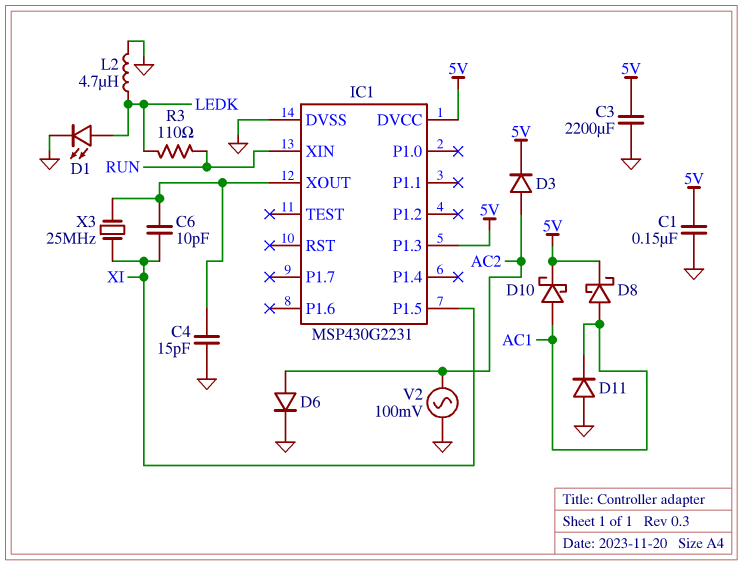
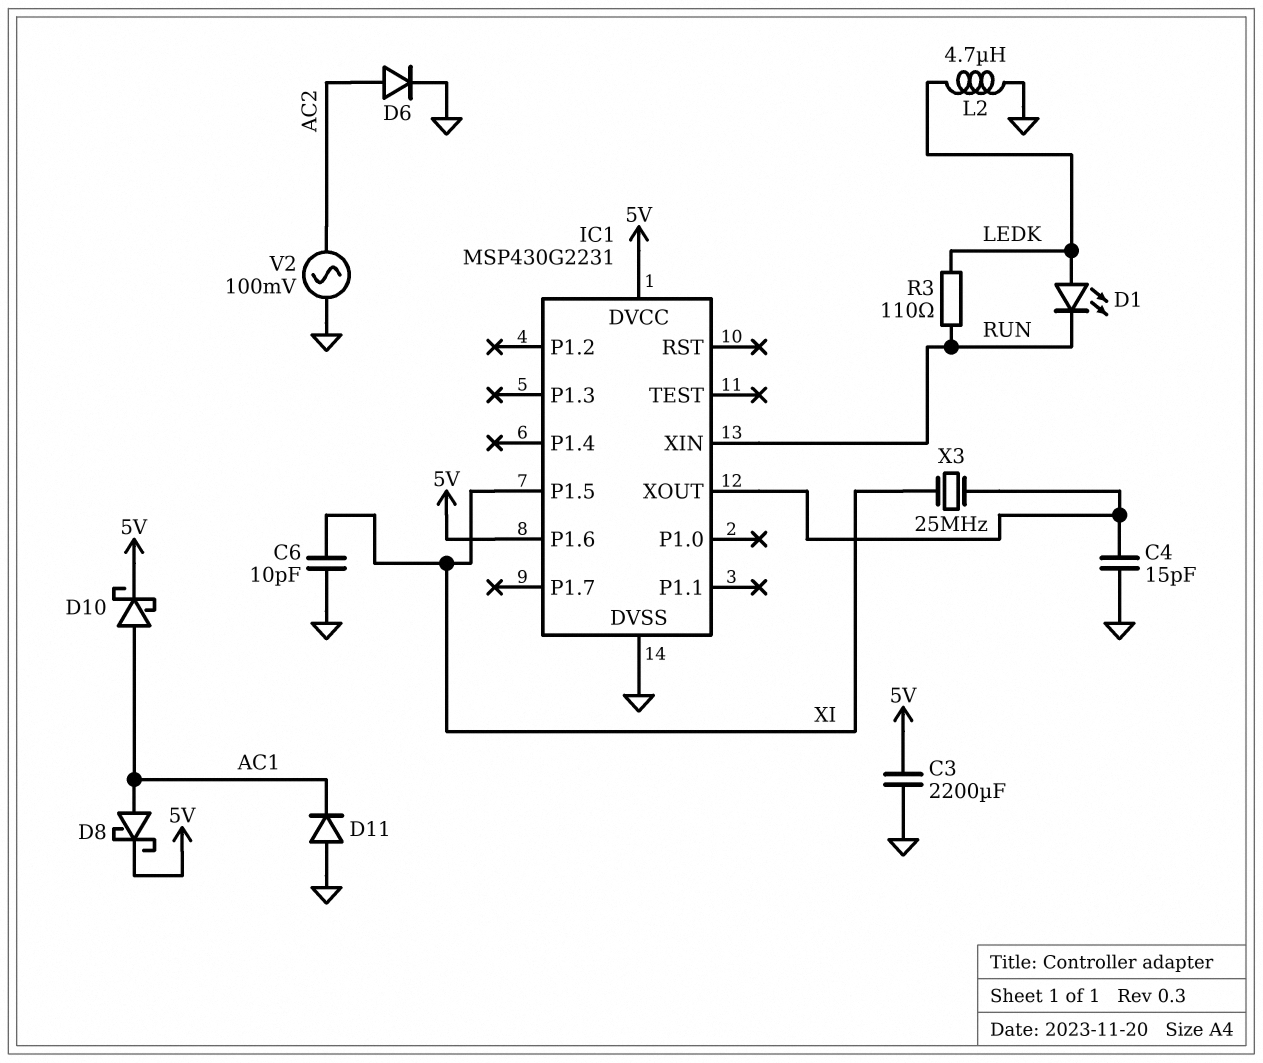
C1: 150nF (5V, GND) -> none
C6: 10pF (IC1/XOUT, XI) -> 10pF (GND, XI)
D1: LED (A LEDK, K GND) -> LED (A LEDK, K RUN)
D3: diode (A AC2, K 5V) -> none
IC1 pin P1.3: 5V -> none
IC1 pin P1.6: none -> 5V

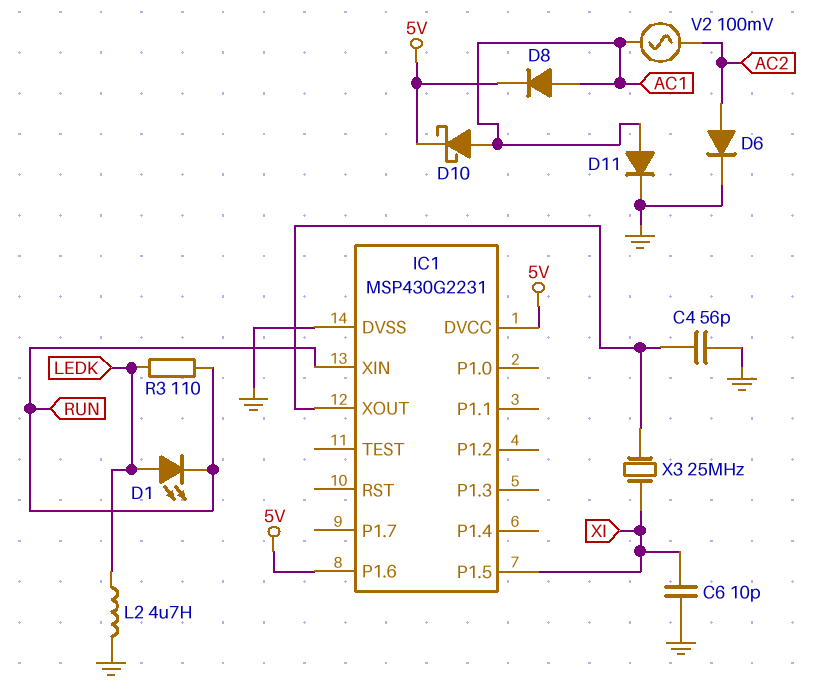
C3: 2200uF (5V, GND) -> none
C4: 15pF (GND, IC1/XOUT) -> 56pF (GND, IC1/XOUT)
D8: schottky (A AC1, K 5V) -> diode (A AC1, K 5V)
D11: diode (A GND, K AC1) -> diode (A AC1, K GND)
V2: AC 100mV (AC2, GND) -> AC 100mV (AC1, AC2)

